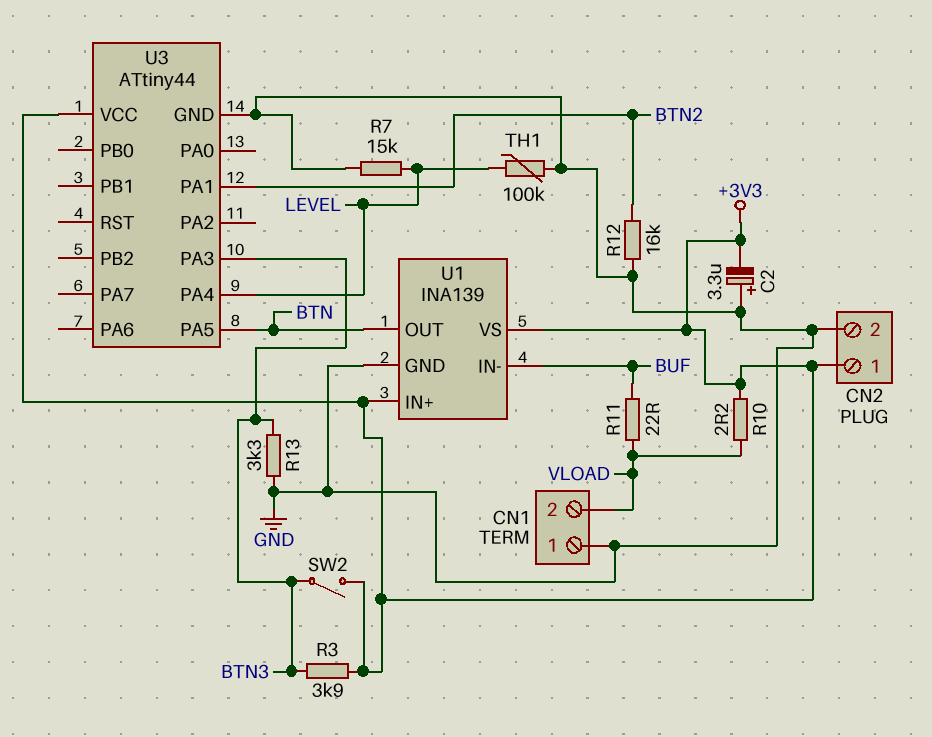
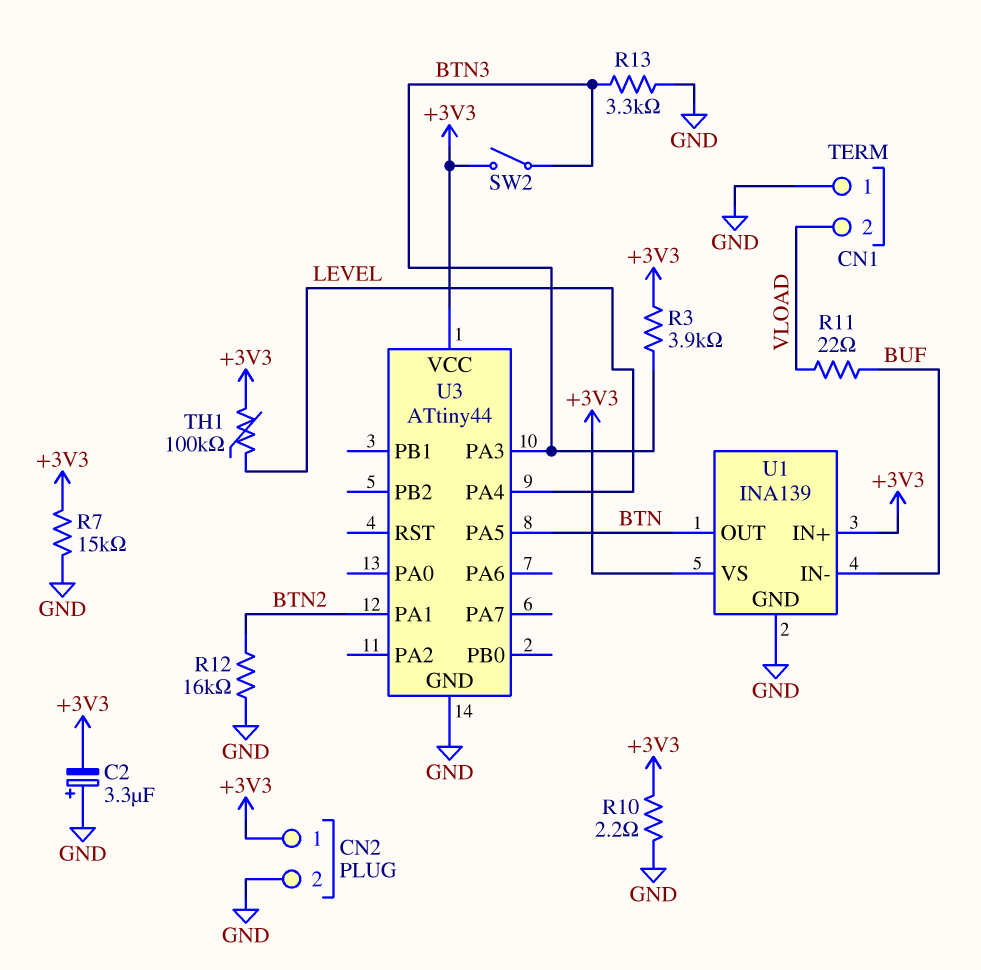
R7: 15k (GND, LEVEL) -> 15k (+3V3, GND)
R10: 2.2 (+3V3, VLOAD) -> 2.2 (+3V3, GND)
TH1: 100k (GND, LEVEL) -> 100k (+3V3, LEVEL)

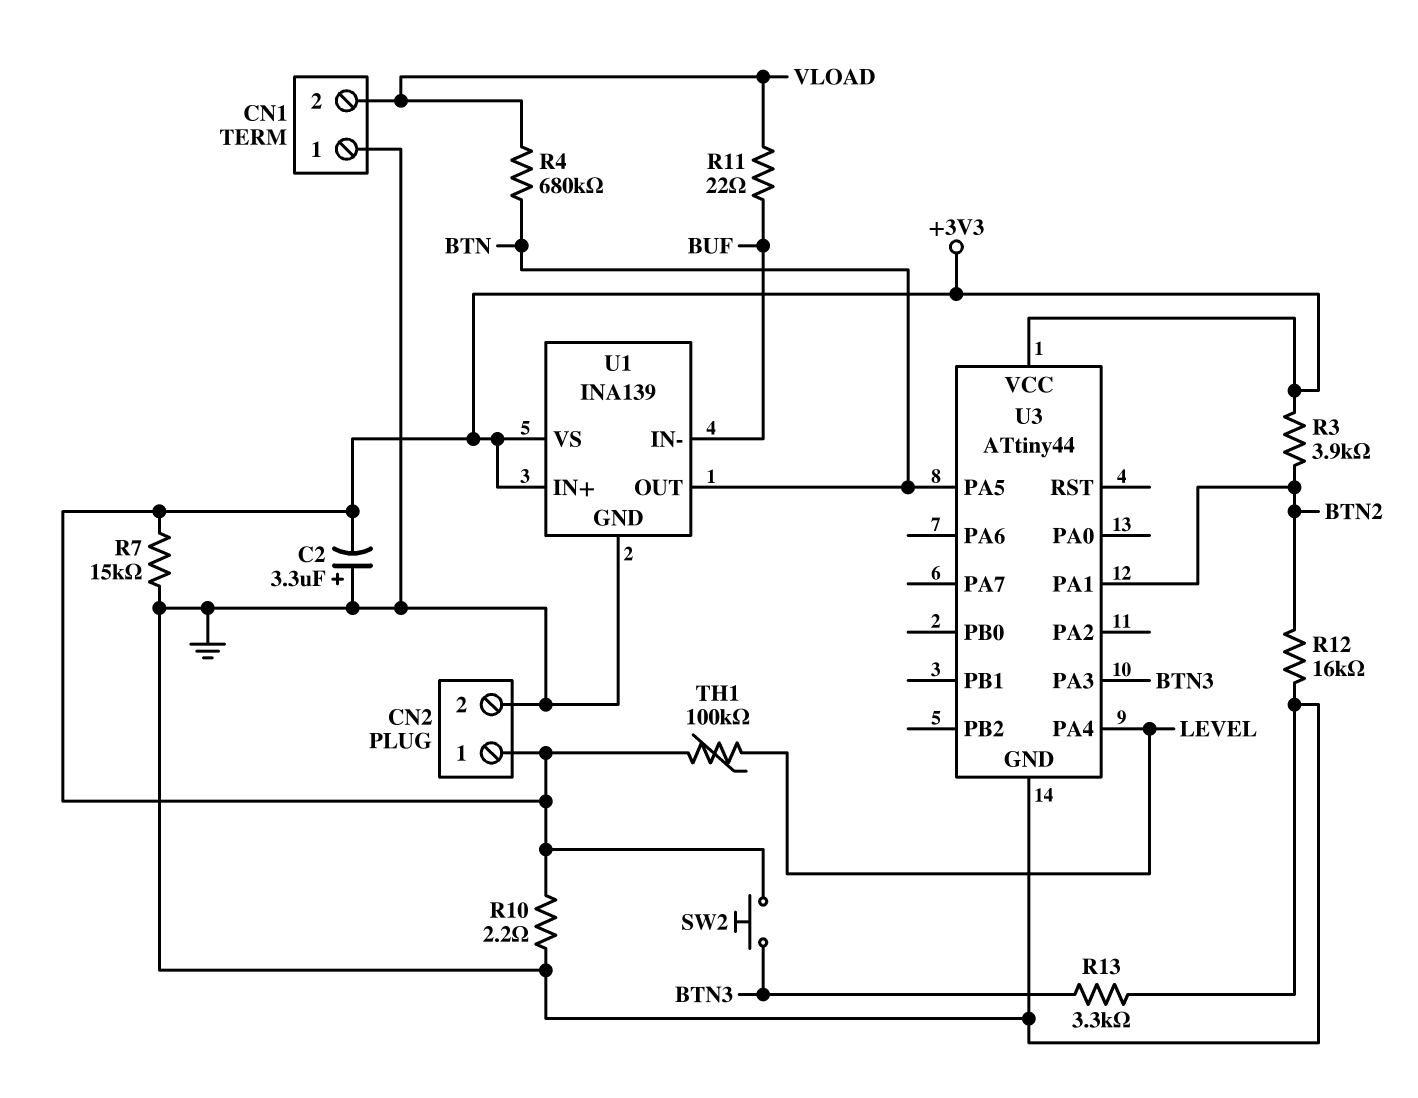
R3: 3.9k (+3V3, BTN3) -> 3.9k (+3V3, BTN2)
R4: none -> 680k (BTN, VLOAD)
SW2: switch (+3V3, BTN3) -> button (+3V3, BTN3)

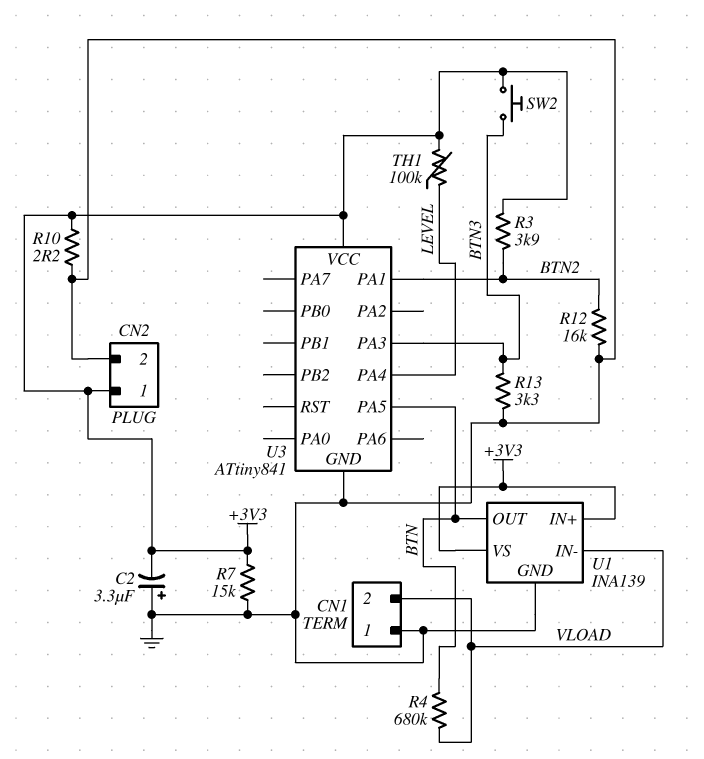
R11: 22 (BUF, VLOAD) -> none
U1 pin IN-: BUF -> VLOAD
U3: ATtiny44 -> ATtiny841

